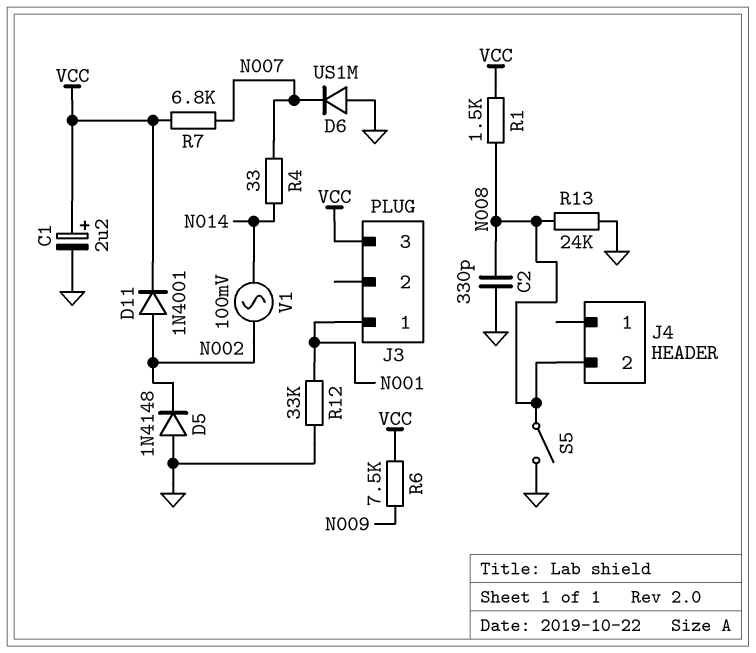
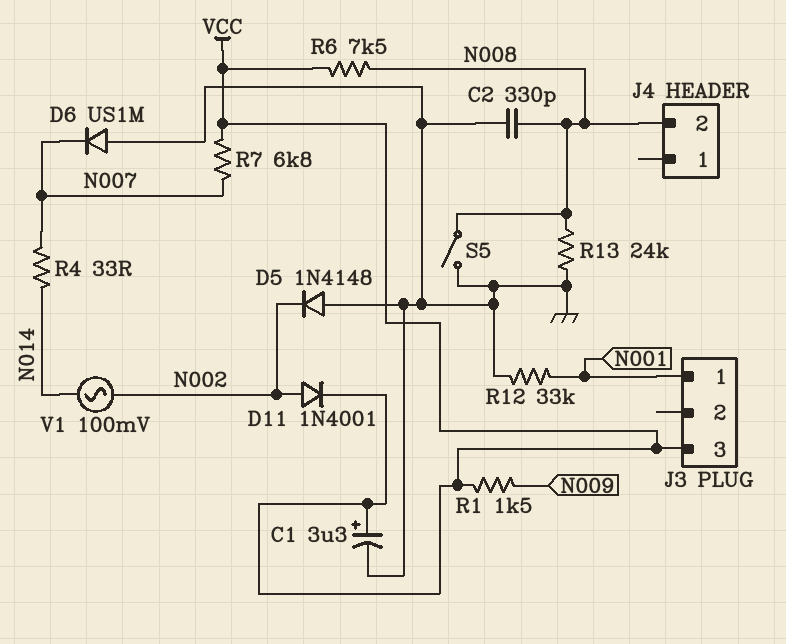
C1: 2.2uF (plus VCC, minus GND) -> 3.3uF (plus VCC, minus GND)
R1: 1.5k (N008, VCC) -> 1.5k (N009, VCC)
R6: 7.5k (N009, VCC) -> 7.5k (N008, VCC)

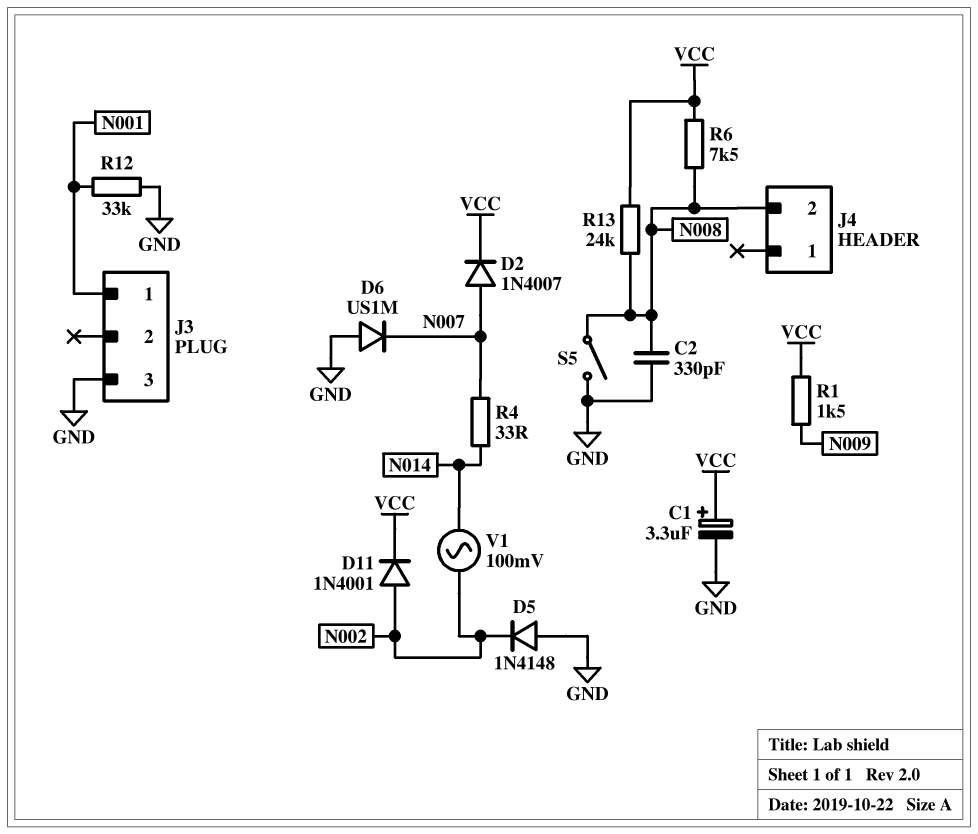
D2: none -> diode 1N4007 (A N007, K VCC)
J3 pin 3: VCC -> GND
R7: 6.8k (N007, VCC) -> none
R13: 24k (GND, N008) -> 24k (N008, VCC)

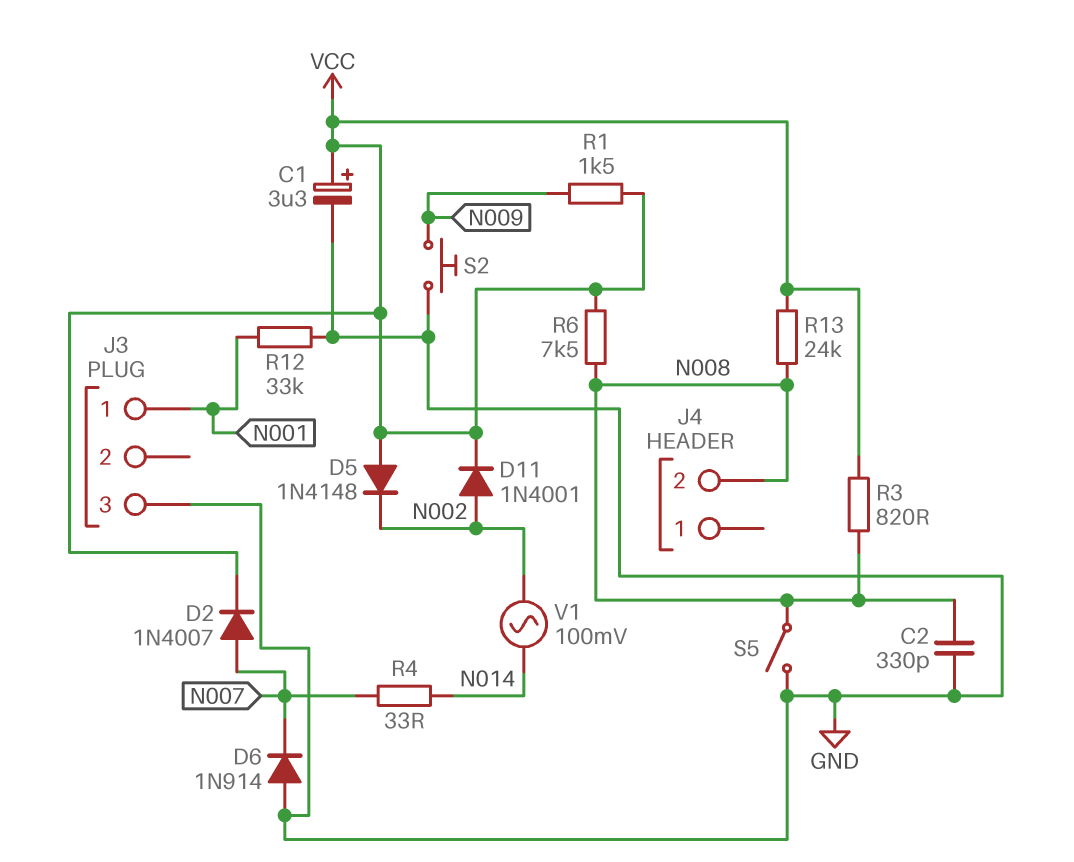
D5: diode 1N4148 (A GND, K N002) -> diode 1N4148 (A VCC, K N002)
D6: diode US1M (A GND, K N007) -> diode 1N914 (A GND, K N007)
R3: none -> 820 (N008, VCC)
S2: none -> button (GND, N009)

